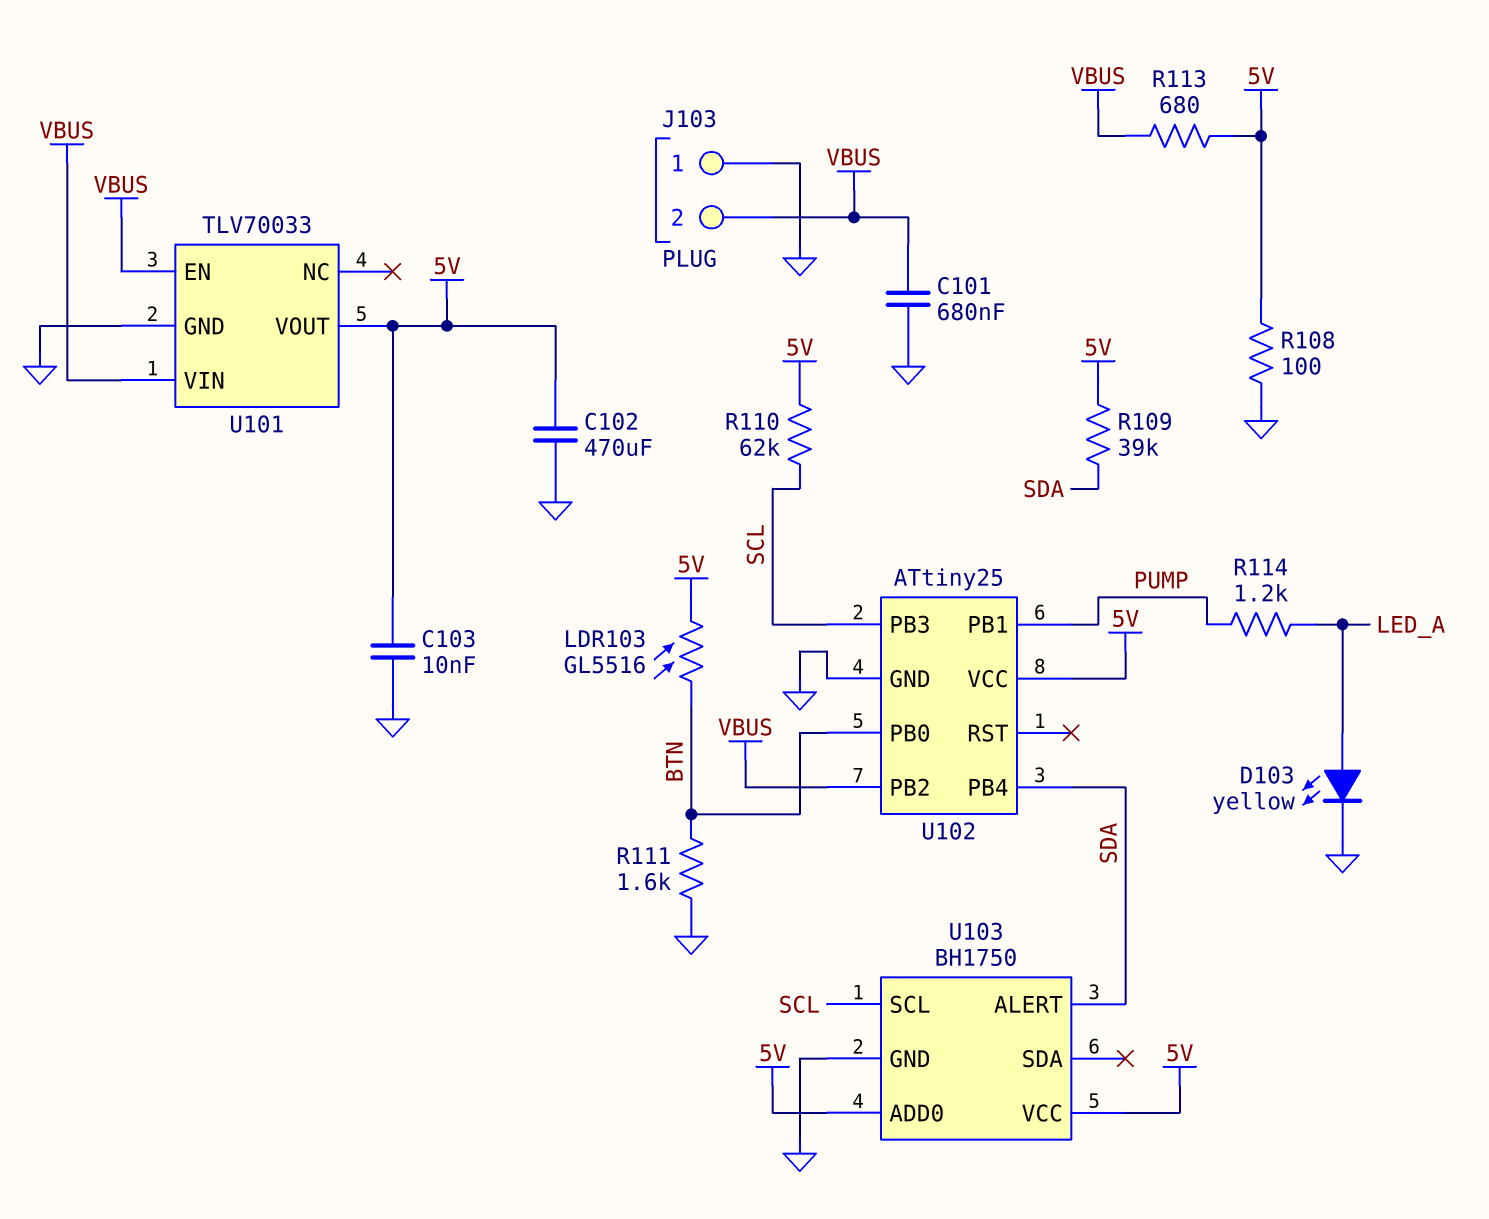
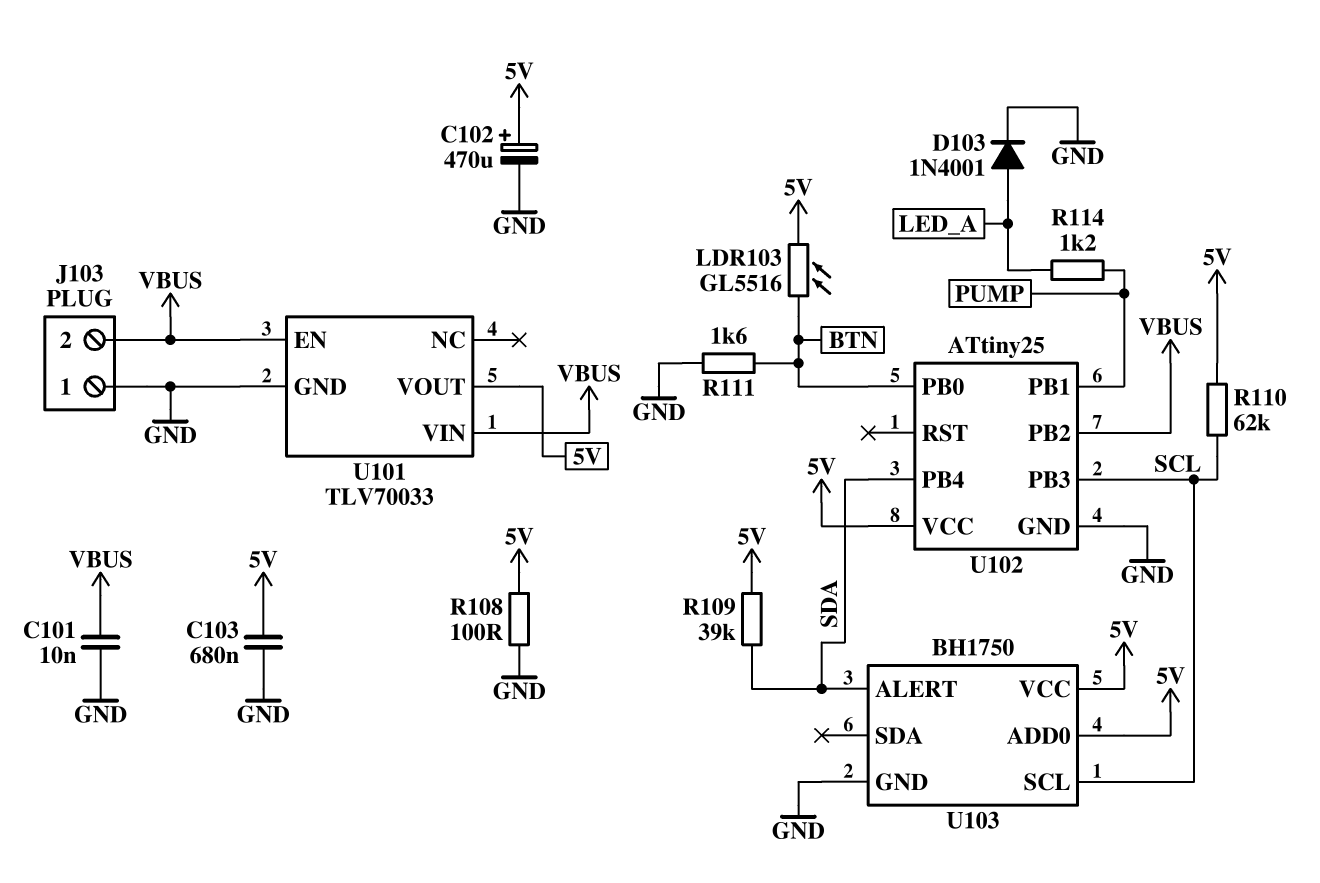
C101: 680nF (GND, VBUS) -> 10nF (GND, VBUS)
C102: 470uF (5V, GND) -> 470uF (plus 5V, minus GND)
C103: 10nF (5V, GND) -> 680nF (5V, GND)
D103: LED yellow (A LED_A, K GND) -> diode 1N4001 (A LED_A, K GND)
R113: 680 (5V, VBUS) -> none

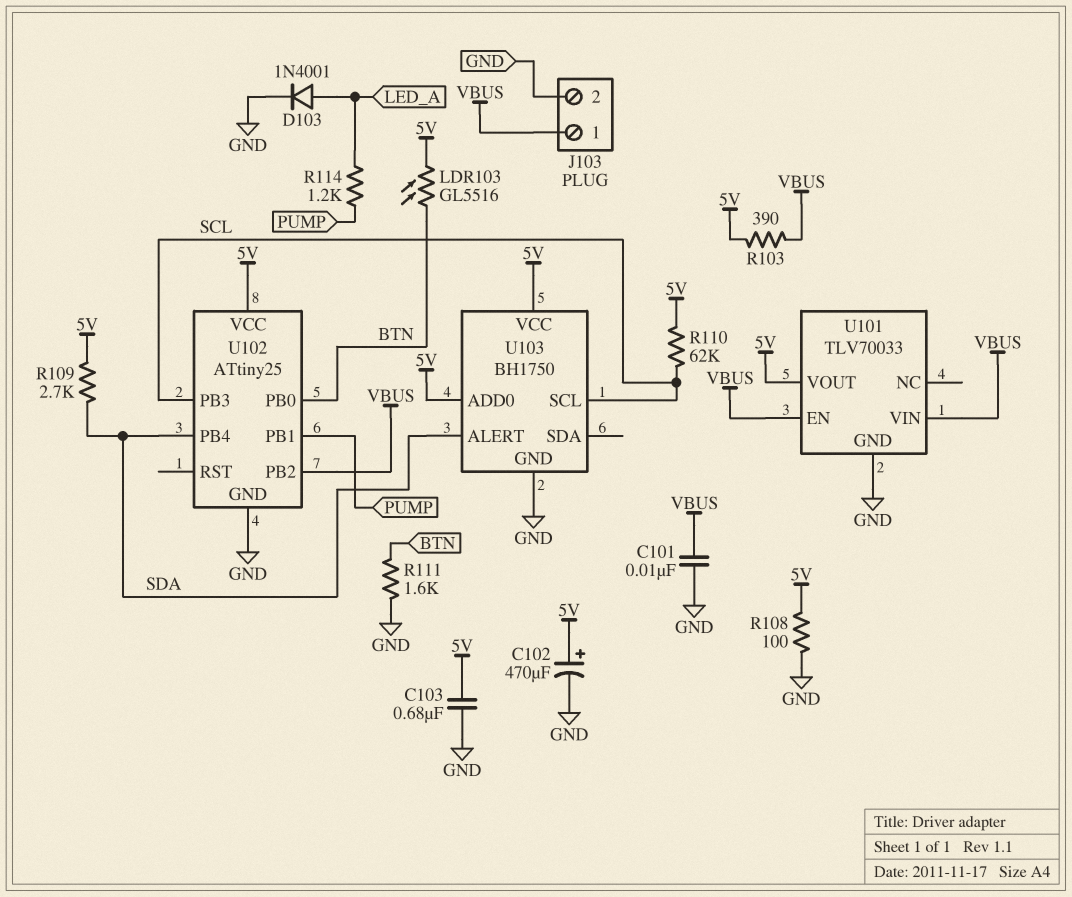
J103 pin 1: GND -> VBUS
J103 pin 2: VBUS -> GND
R103: none -> 390 (5V, VBUS)
R109: 39k (5V, SDA) -> 2.7k (5V, SDA)

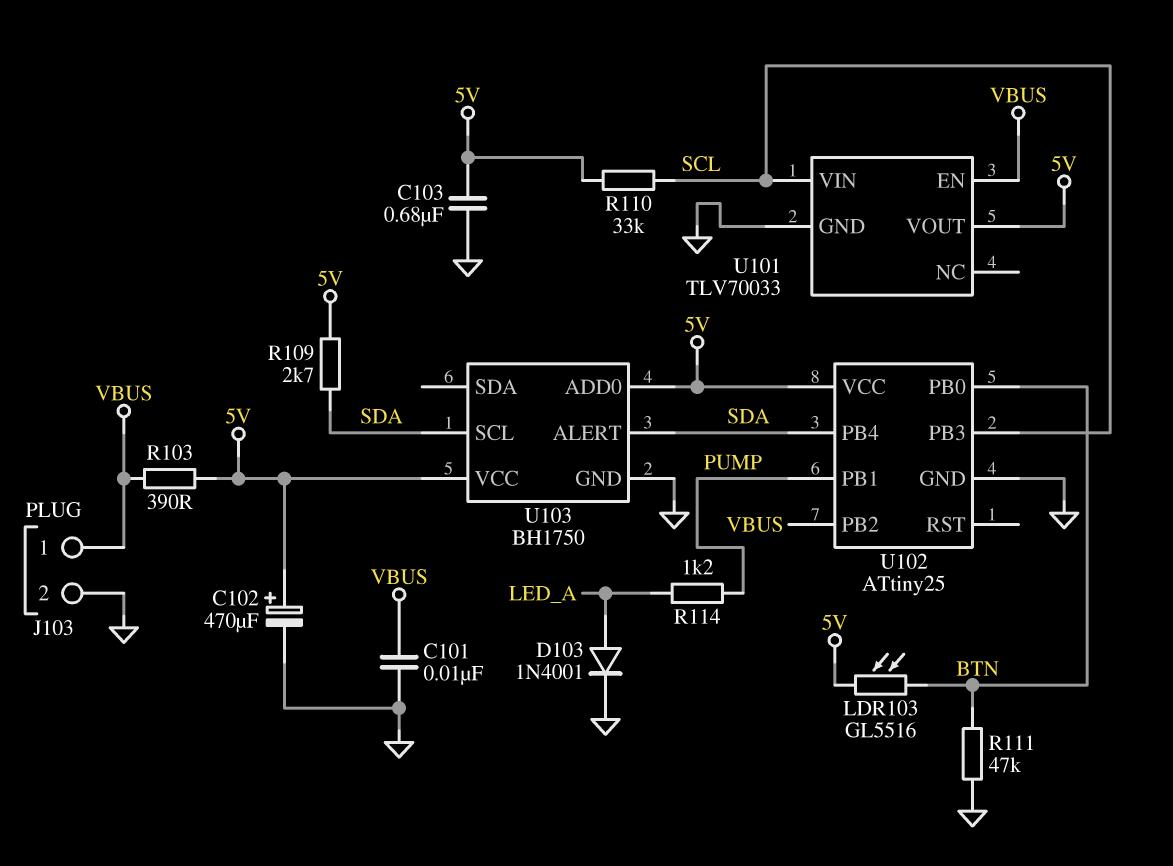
R108: 100 (5V, GND) -> none
R110: 62k (5V, SCL) -> 33k (5V, SCL)
R111: 1.6k (BTN, GND) -> 47k (BTN, GND)
U101 pin VIN: VBUS -> SCL
U103 pin SCL: SCL -> SDA

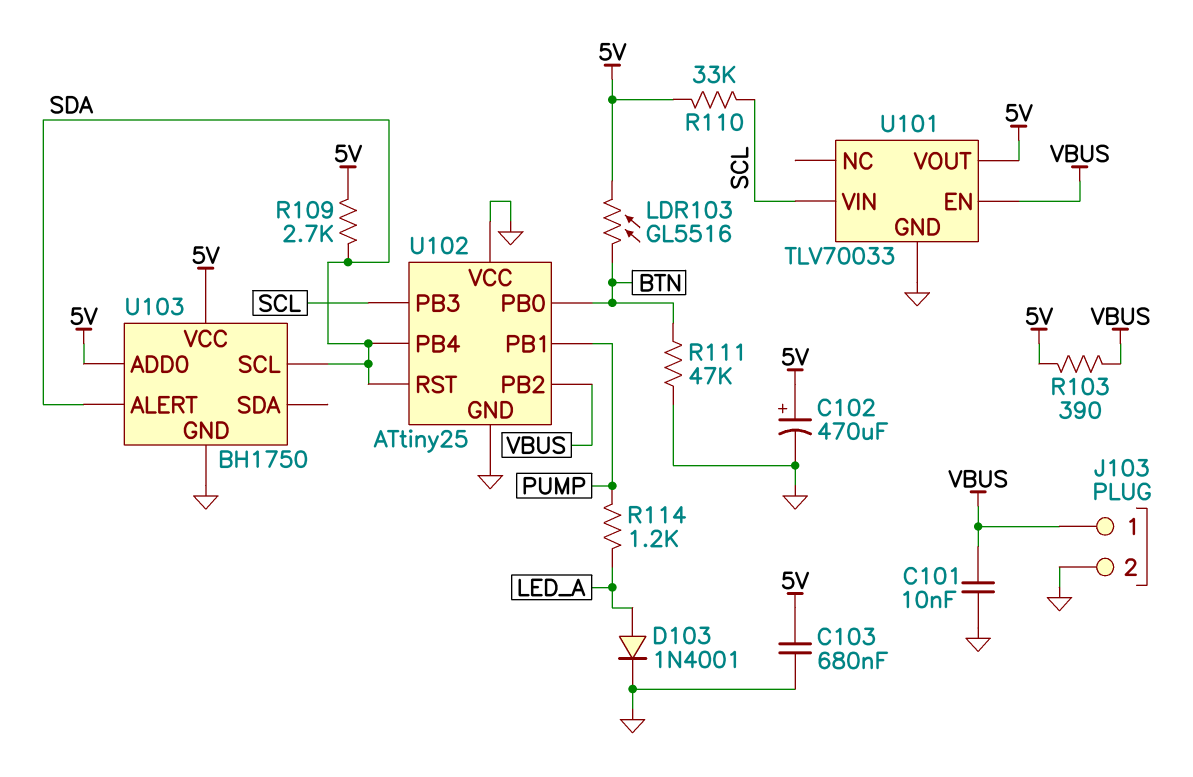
U102 pin RST: none -> SDA
U102 pin VCC: 5V -> GND

